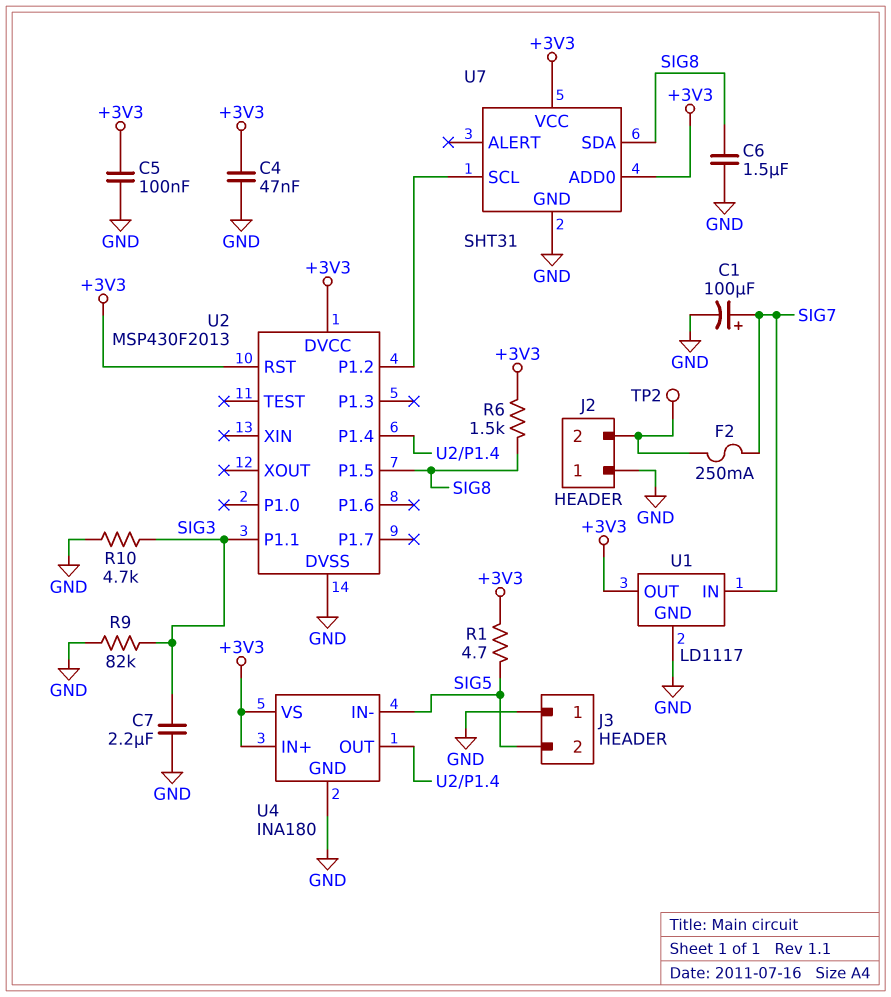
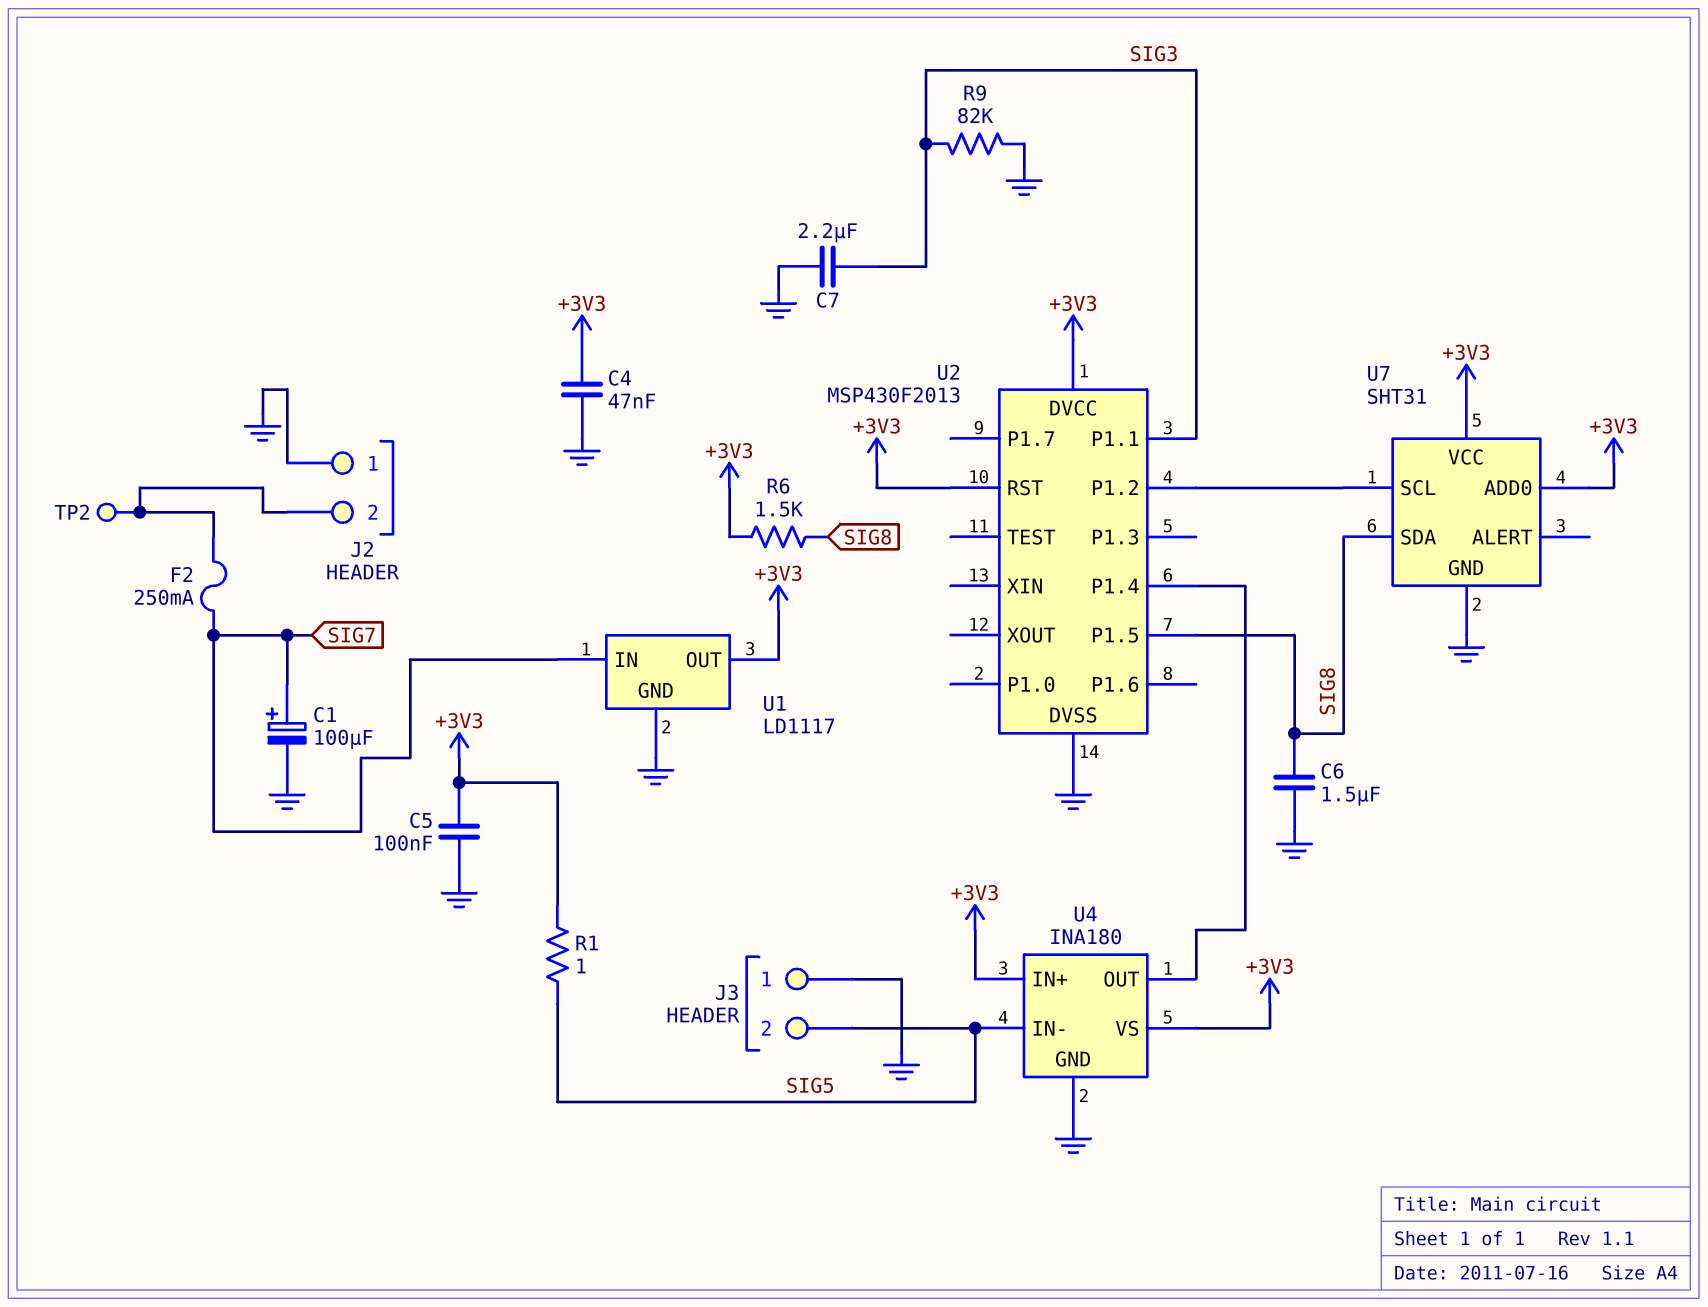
R1: 4.7 (+3V3, SIG5) -> 1 (+3V3, SIG5)
R10: 4.7k (GND, SIG3) -> none

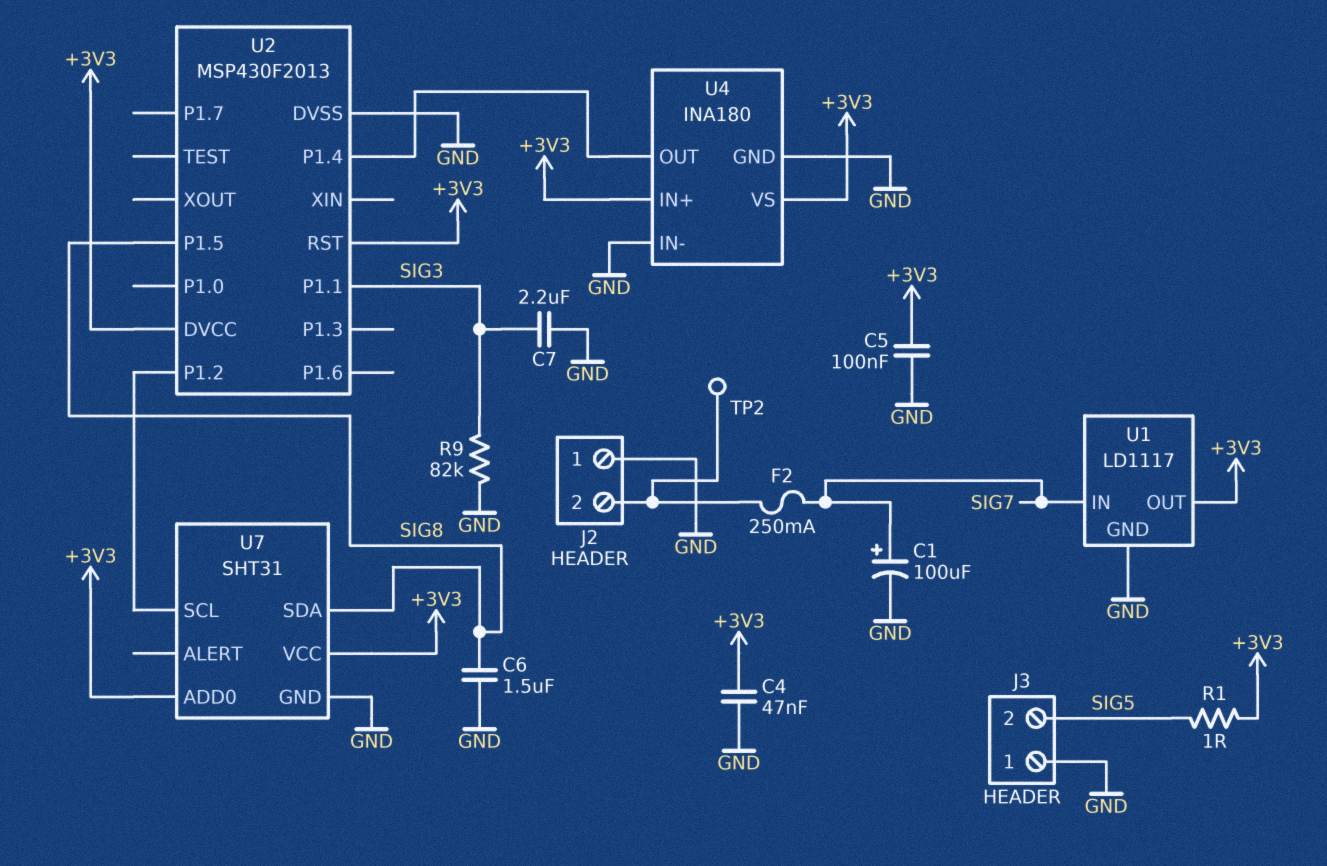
R6: 1.5k (+3V3, SIG8) -> none
U4 pin IN-: SIG5 -> GND

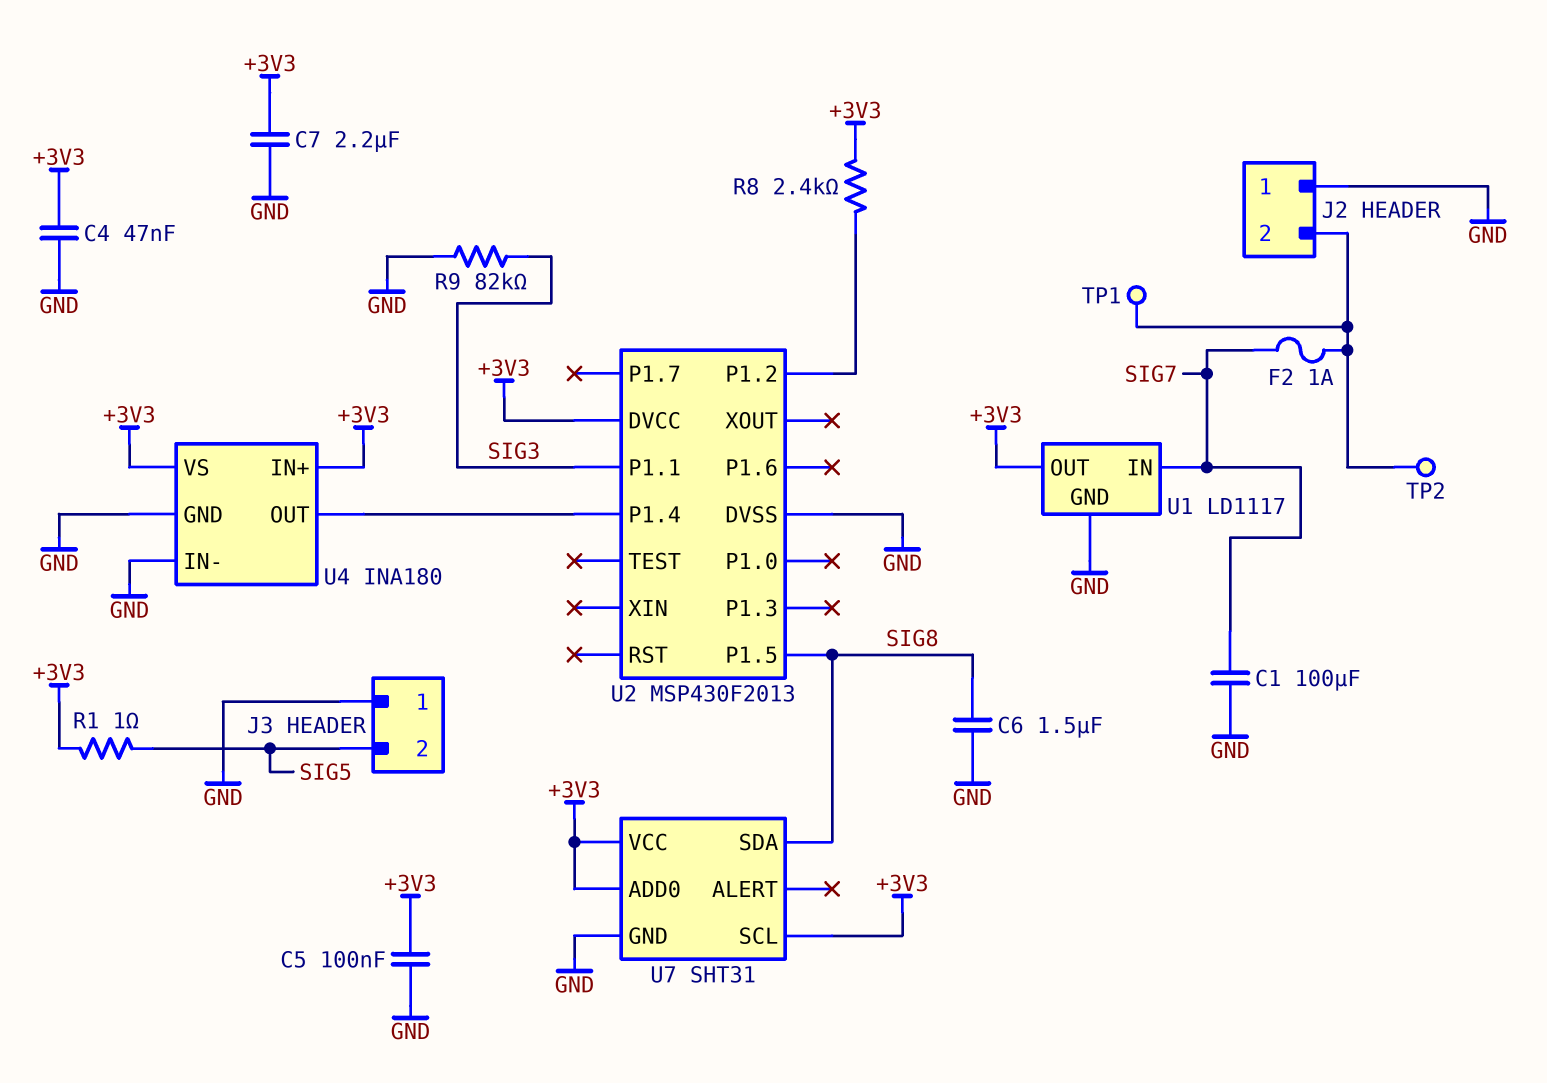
C1: 100uF (plus SIG7, minus GND) -> 100uF (GND, SIG7)
C7: 2.2uF (GND, SIG3) -> 2.2uF (+3V3, GND)
F2: 250mA (J2/2, SIG7) -> 1A (J2/2, SIG7)
R8: none -> 2.4k (+3V3, U2/P1.2)
TP1: none -> test point (J2/2)
U2 pin RST: +3V3 -> none
U7 pin SCL: U2/P1.2 -> +3V3

